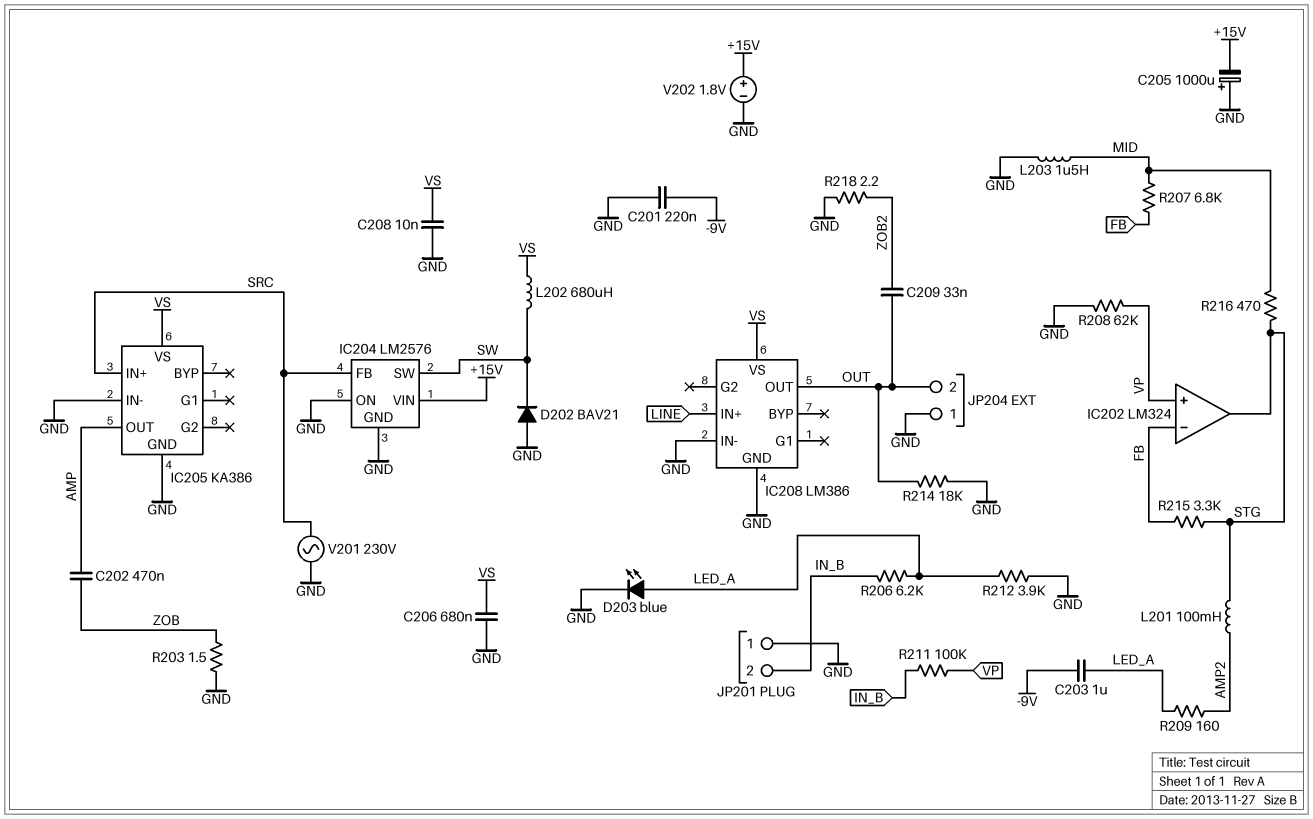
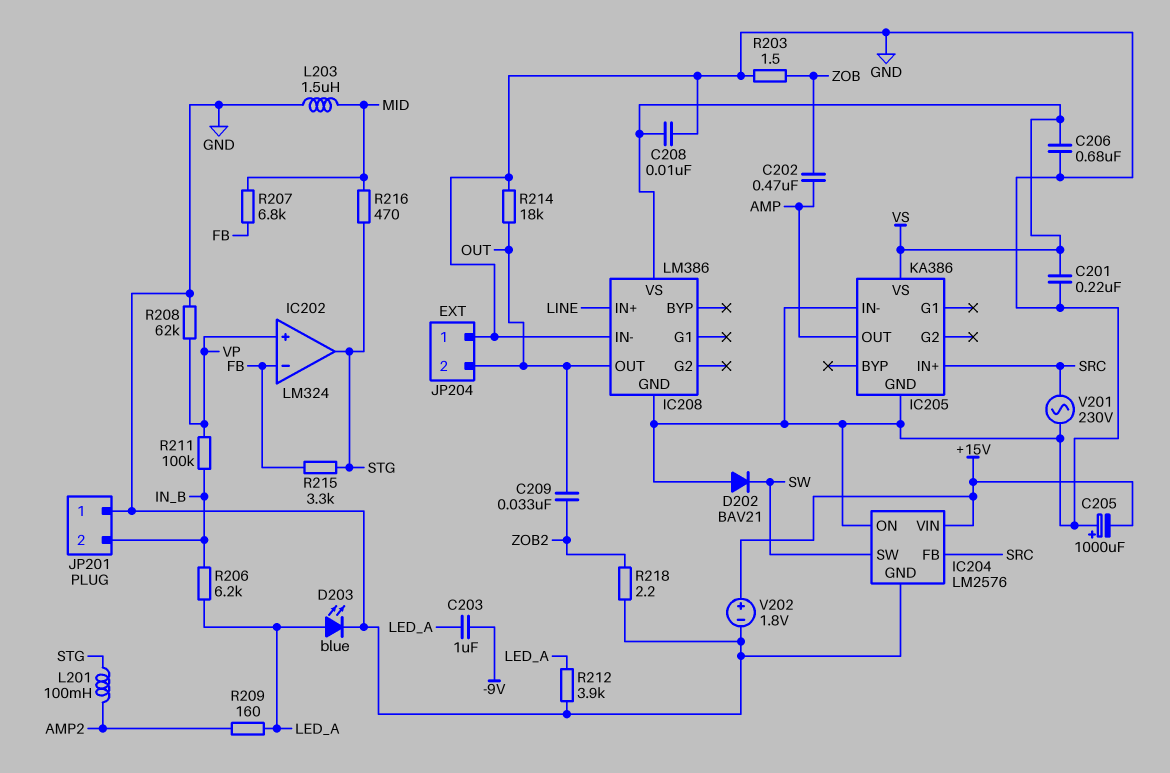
C201: 220nF (-9V, GND) -> 220nF (GND, VS)
L202: 680uH (SW, VS) -> none

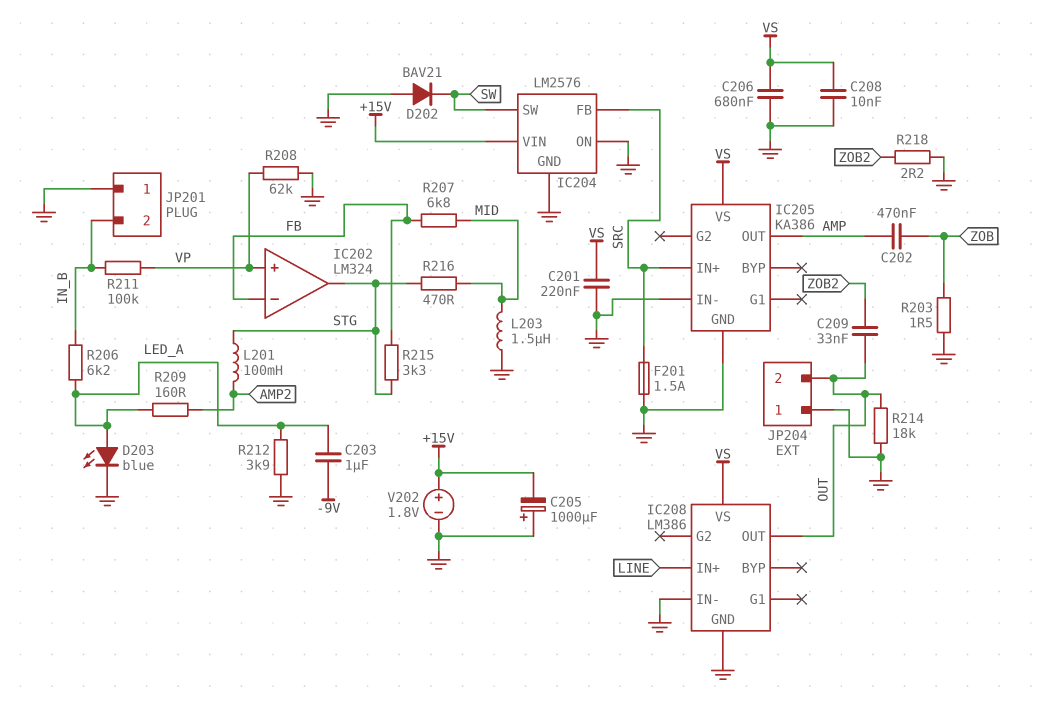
F201: none -> 1.5A (GND, SRC)
V201: AC 230V (GND, SRC) -> none

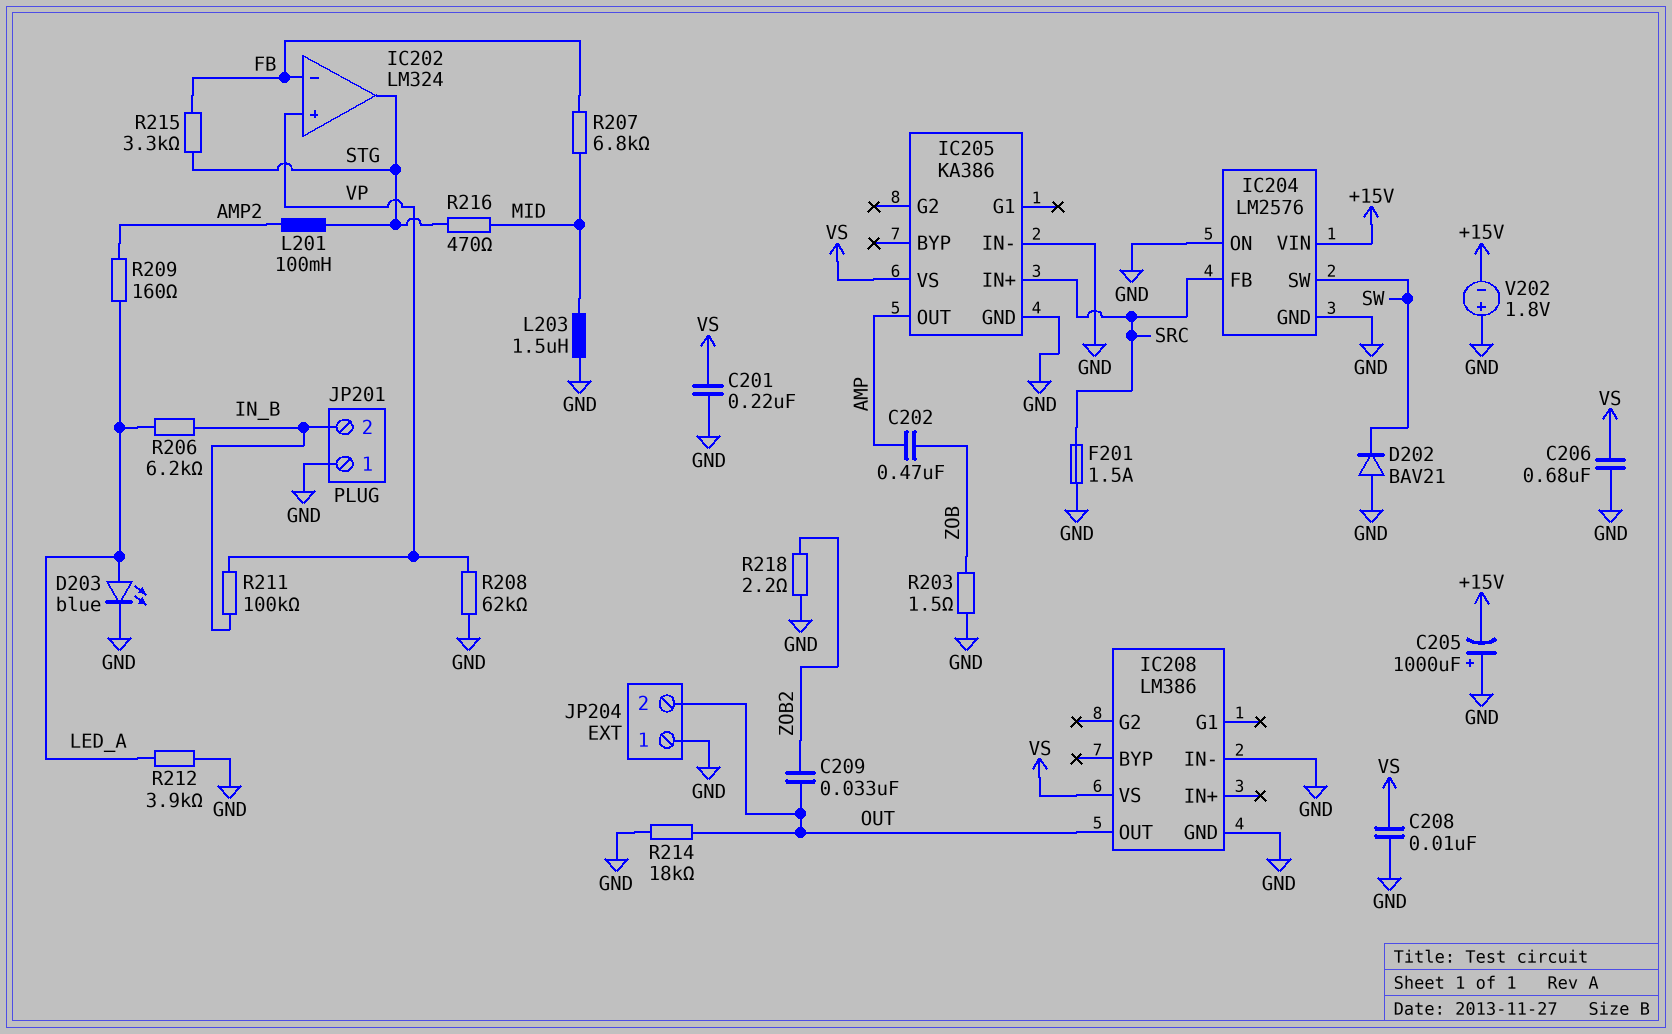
C203: 1uF (-9V, LED_A) -> none
IC208 pin IN+: LINE -> none
V202: 1.8V (plus +15V, minus GND) -> 1.8V (plus GND, minus +15V)

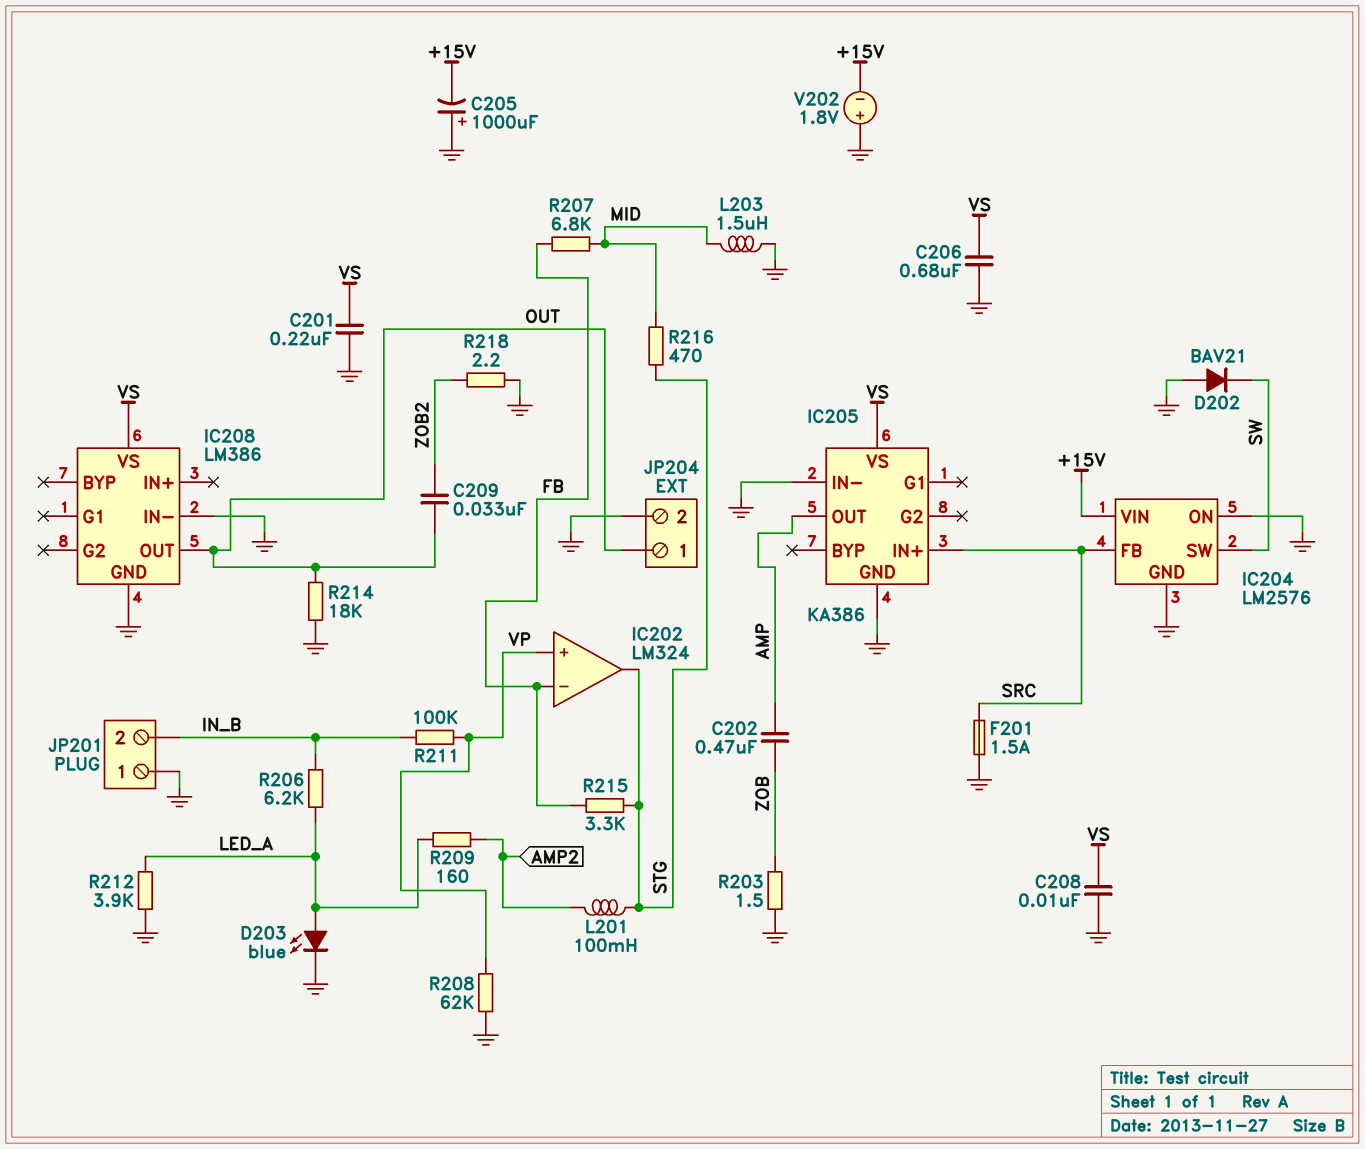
JP204 pin 1: GND -> OUT
JP204 pin 2: OUT -> GND

